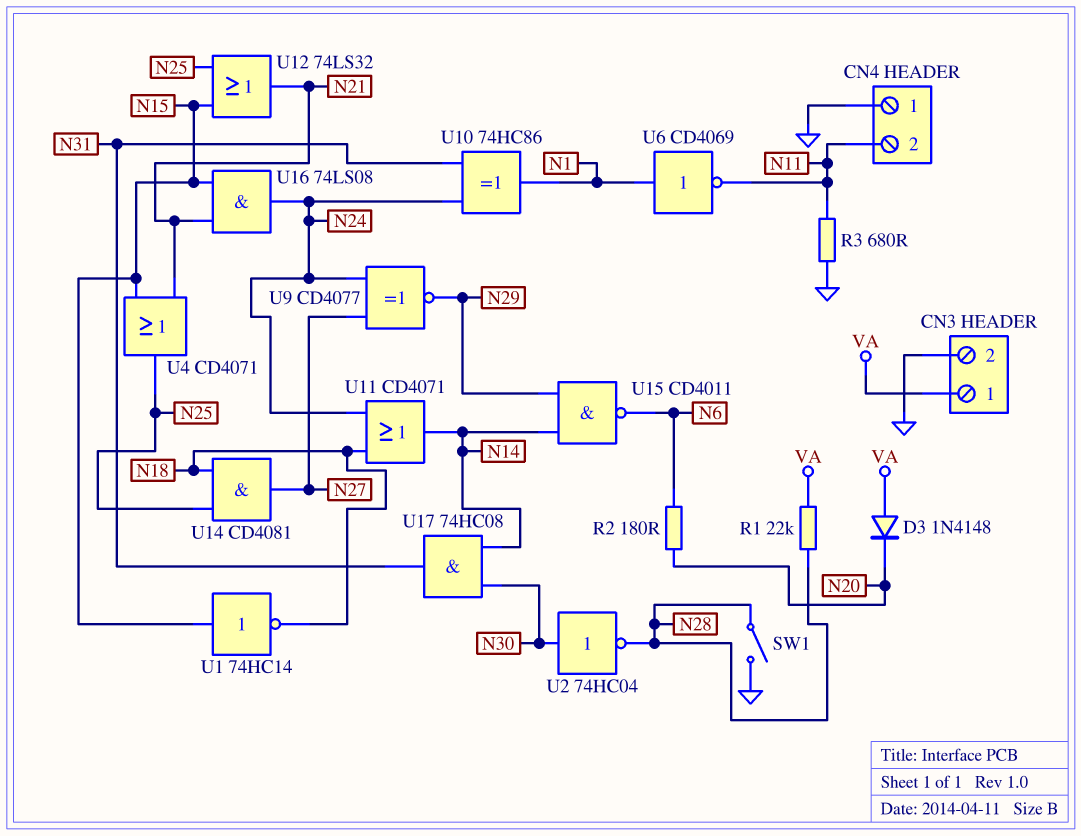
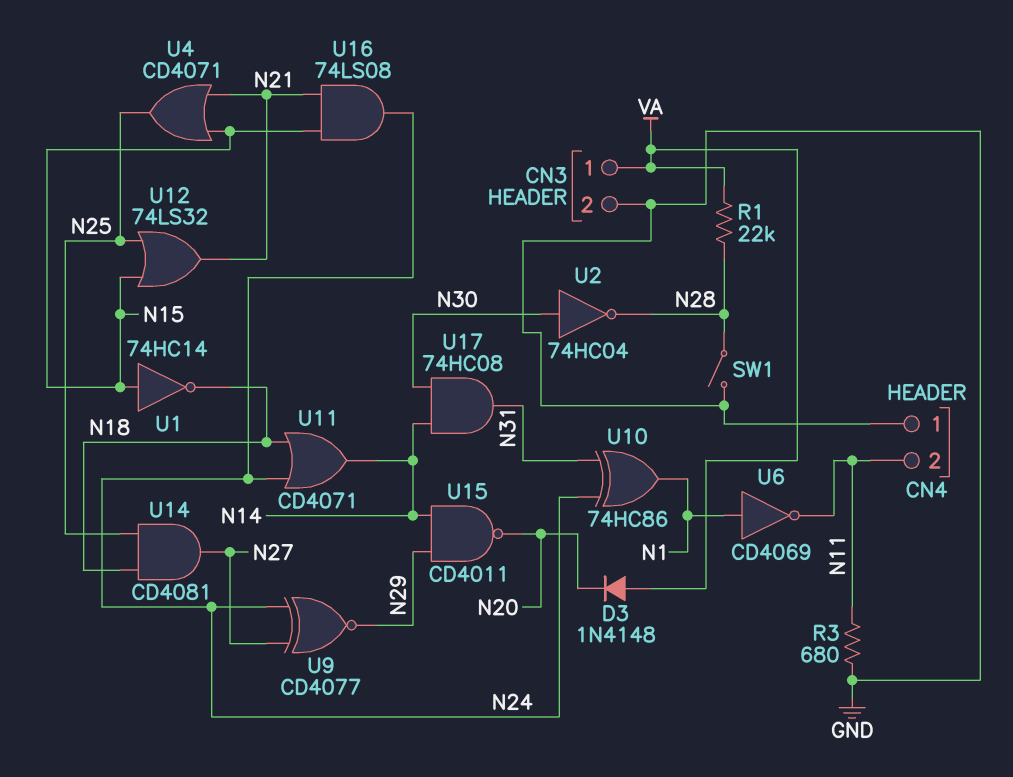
R2: 180 (N6, N20) -> none
U15: NAND CD4011 (in N14, in N29, out N6) -> NAND CD4011 (in N14, in N29, out N20)

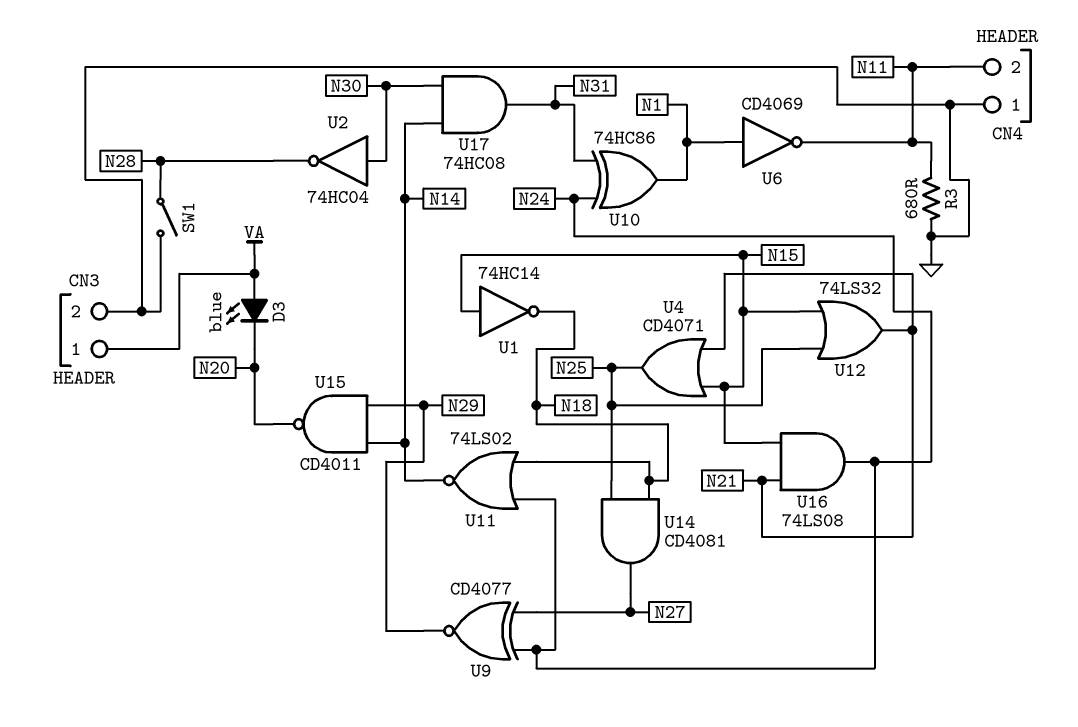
D3: diode 1N4148 (A VA, K N20) -> LED blue (A VA, K N20)
R1: 22k (N28, VA) -> none
U11: OR CD4071 (in N18, in N24, out N14) -> NOR 74LS02 (in N18, in N24, out N14)

